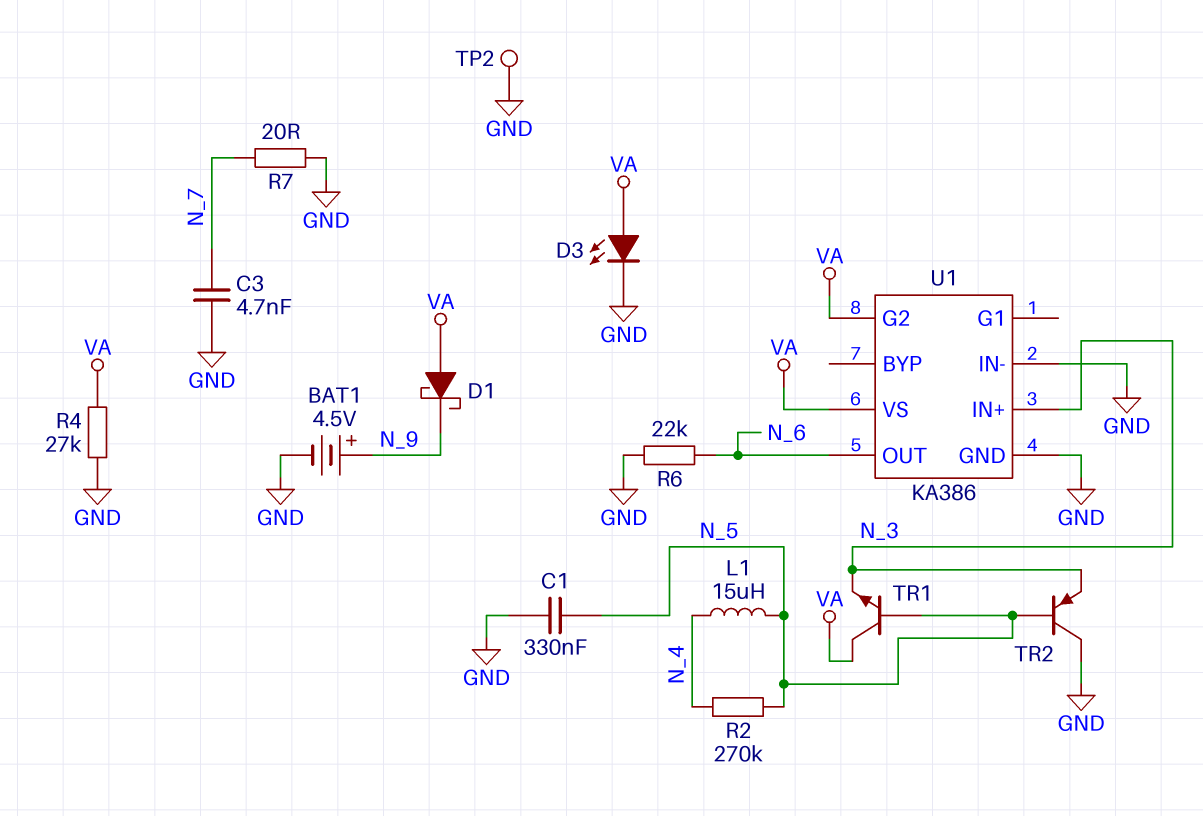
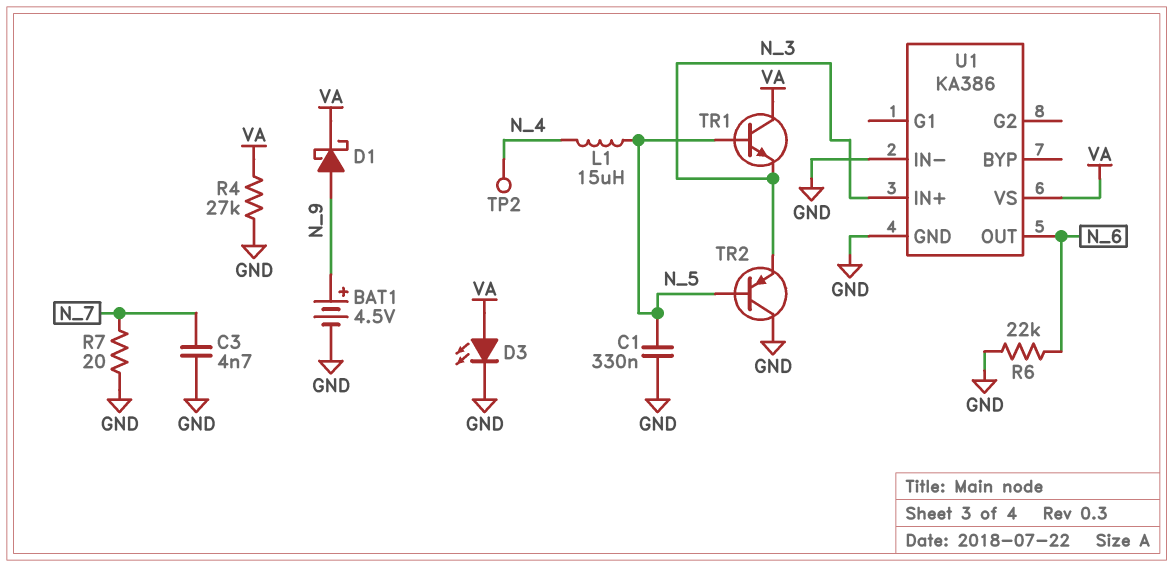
D1: schottky (A VA, K N_9) -> schottky (A N_9, K VA)
R2: 270k (N_4, N_5) -> none
TP2: test point (GND) -> test point (N_4)
U1 pin G2: VA -> none

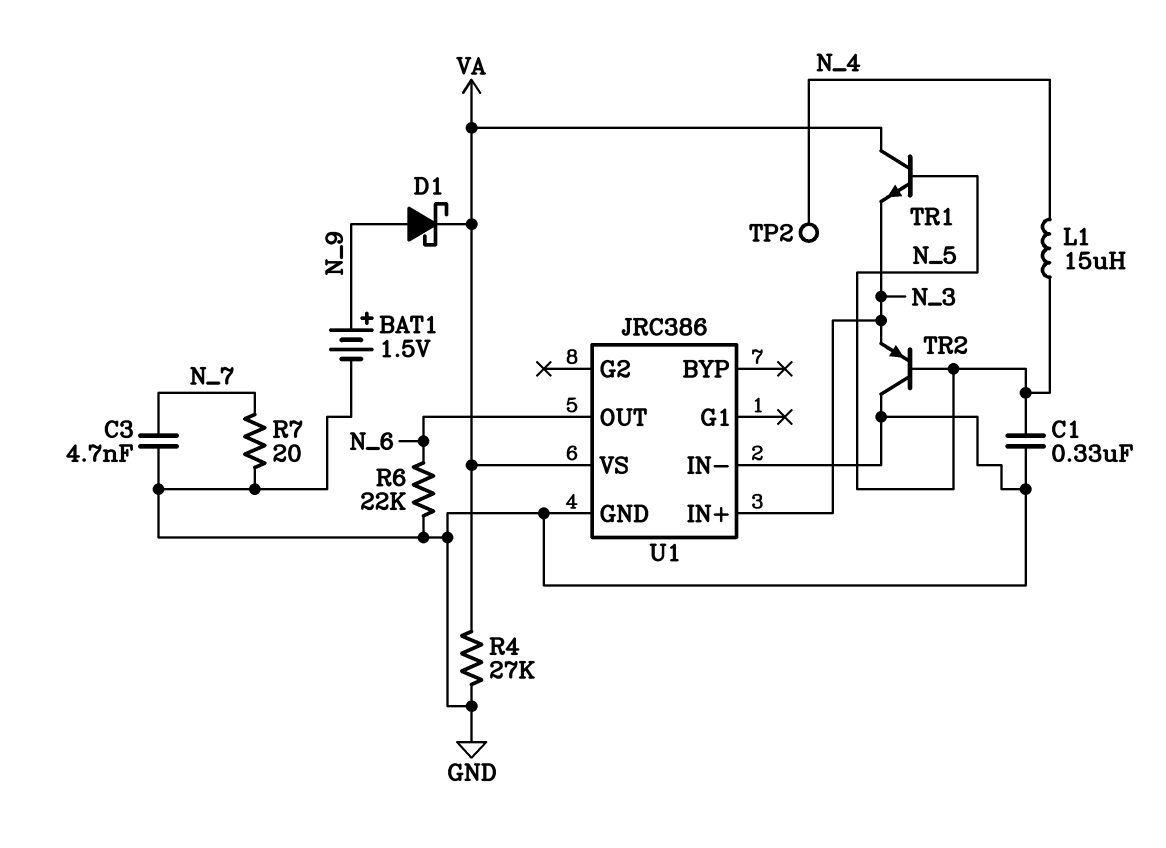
BAT1: 4.5V (plus N_9, minus GND) -> 1.5V (plus N_9, minus GND)
D3: LED (A VA, K GND) -> none
U1: KA386 -> JRC386

